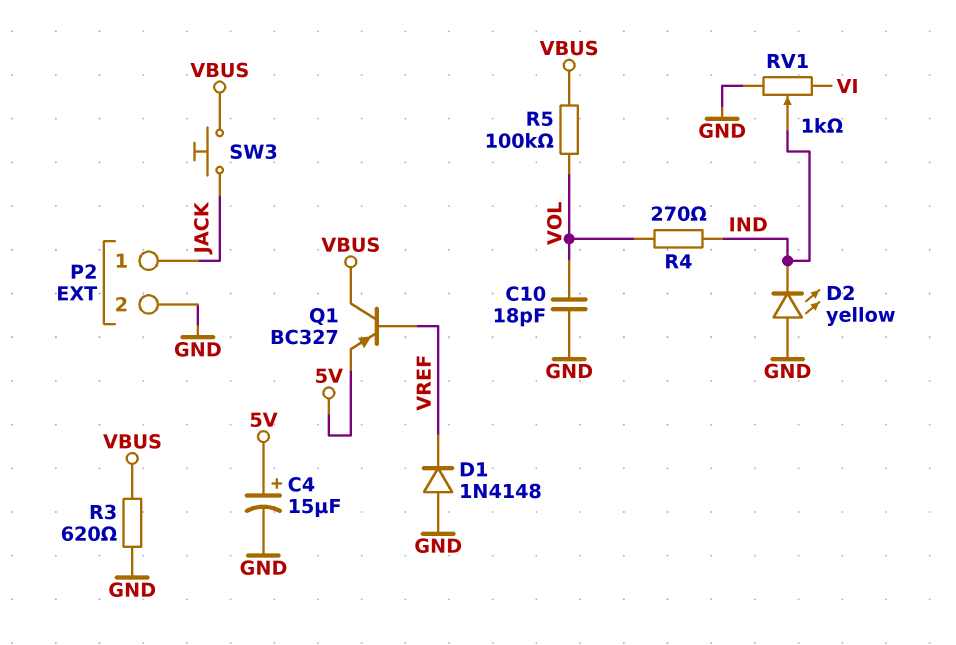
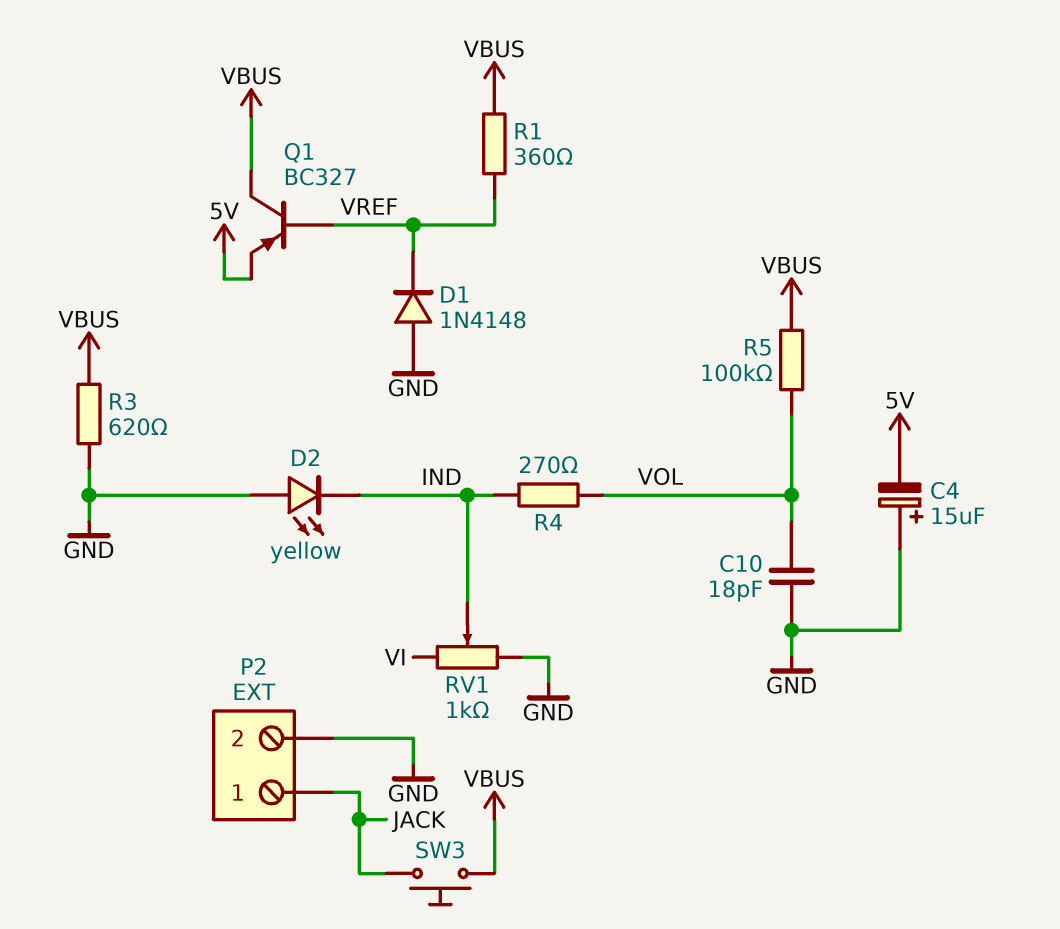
C4: 15uF (plus 5V, minus GND) -> 15uF (plus GND, minus 5V)
R1: none -> 360 (VBUS, VREF)

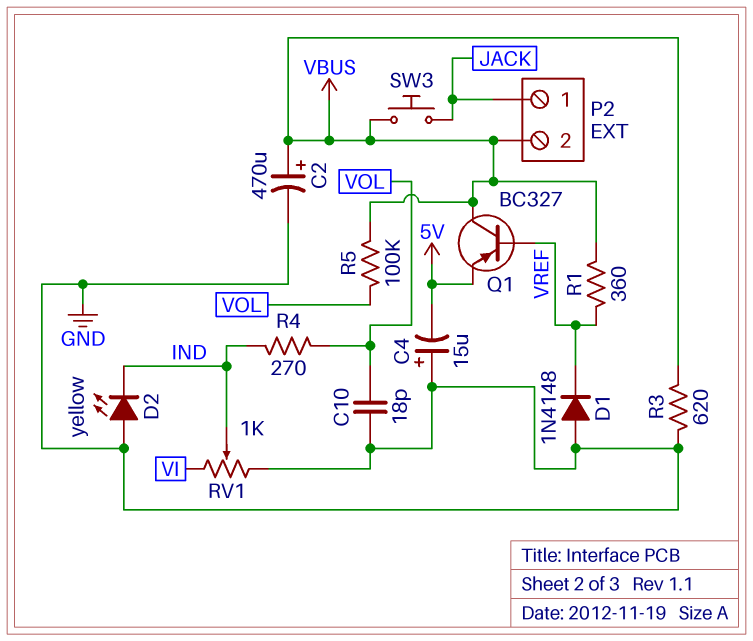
C2: none -> 470uF (plus VBUS, minus GND)
P2 pin 2: GND -> VBUS

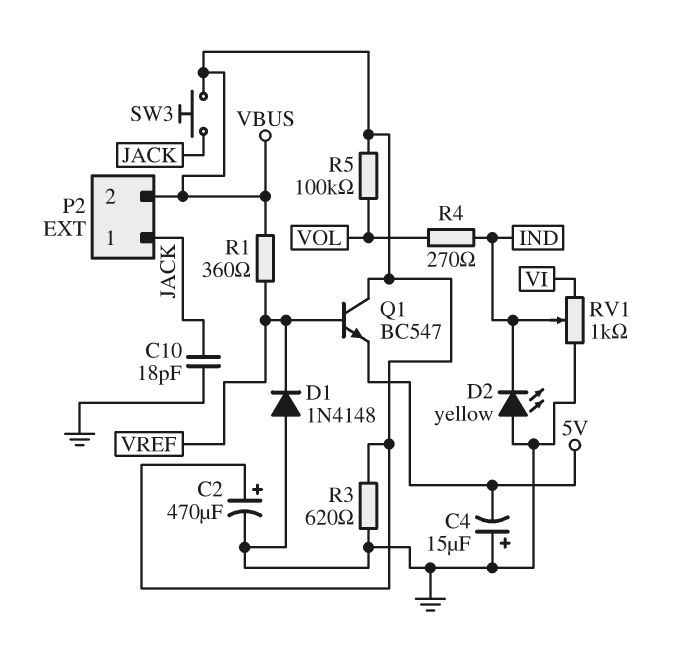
C10: 18pF (GND, VOL) -> 18pF (GND, JACK)
Q1: PNP BC327 (B VREF, C VBUS, E 5V) -> NPN BC547 (B VREF, C VBUS, E 5V)

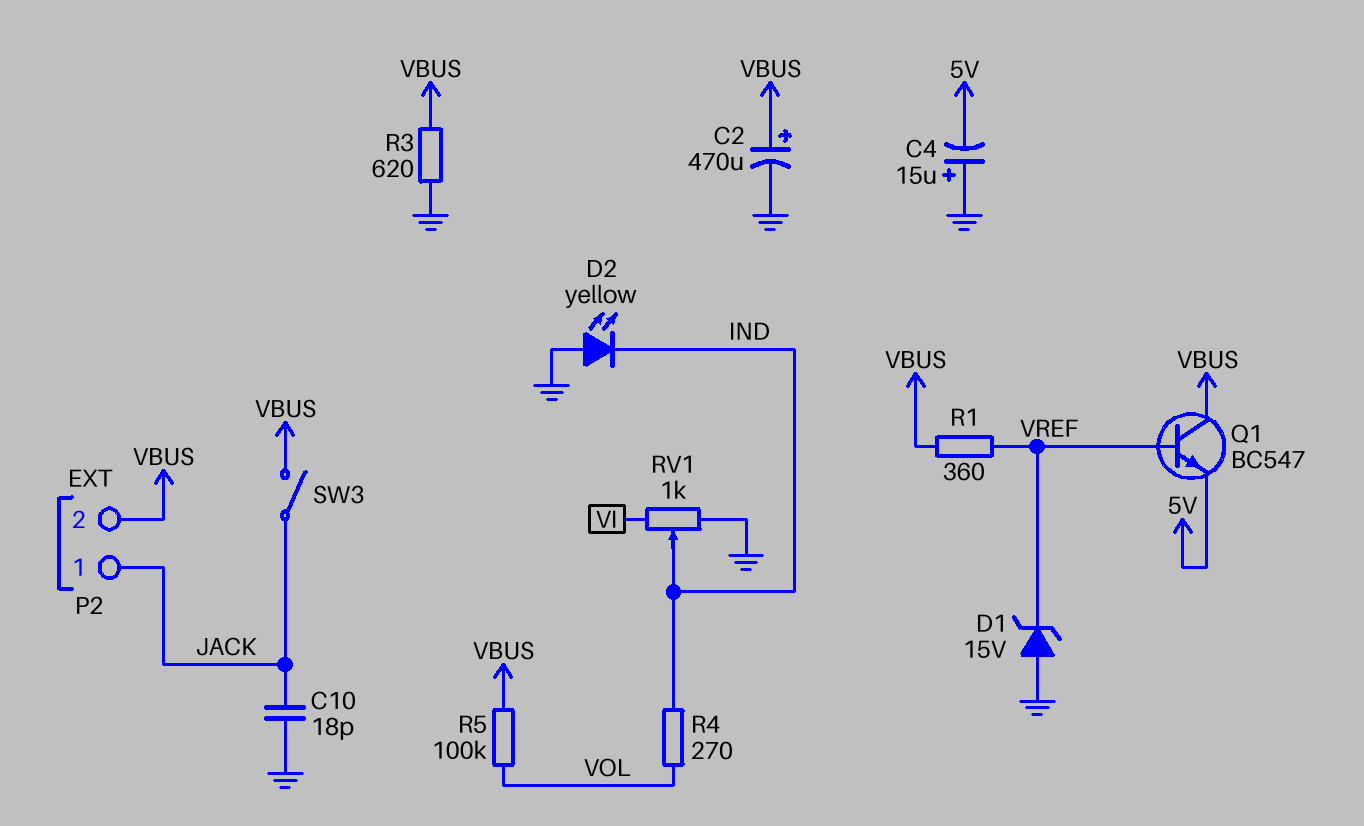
D1: diode 1N4148 (A GND, K VREF) -> zener 15V (A GND, K VREF)
SW3: button (JACK, VBUS) -> switch (JACK, VBUS)

